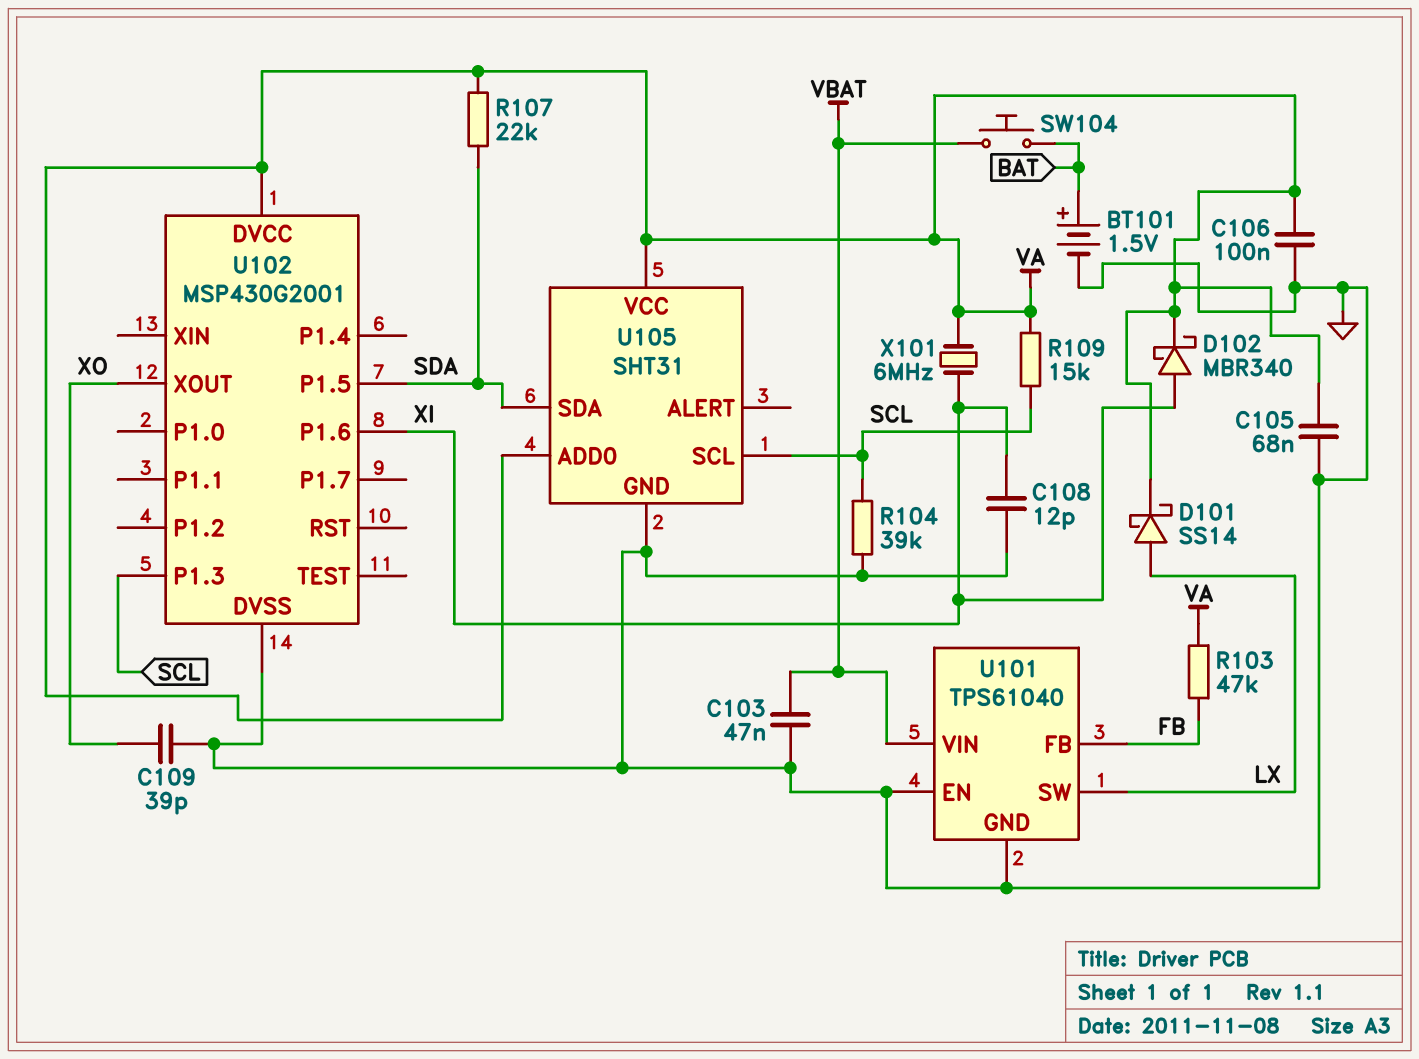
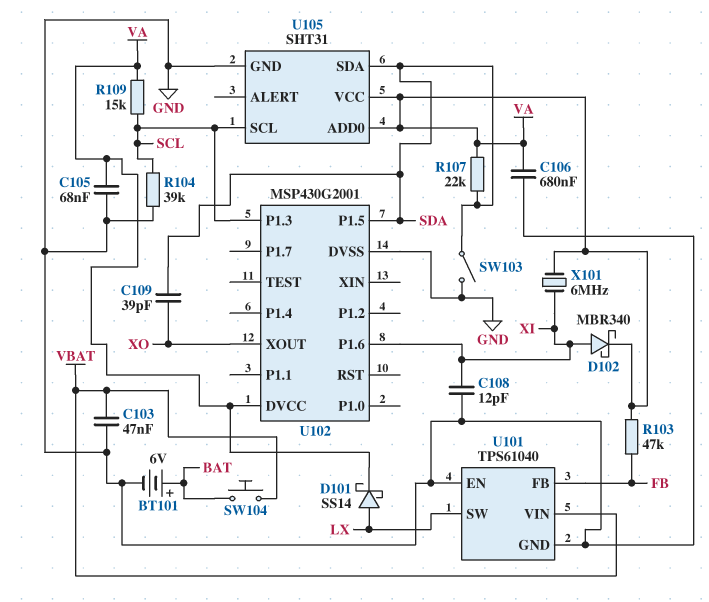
BT101: 1.5V (plus BAT, minus GND) -> 6V (plus BAT, minus GND)
C106: 100nF (GND, VA) -> 680nF (GND, VA)
C109: 39pF (GND, XO) -> 39pF (SDA, XO)
SW103: none -> switch (GND, SDA)

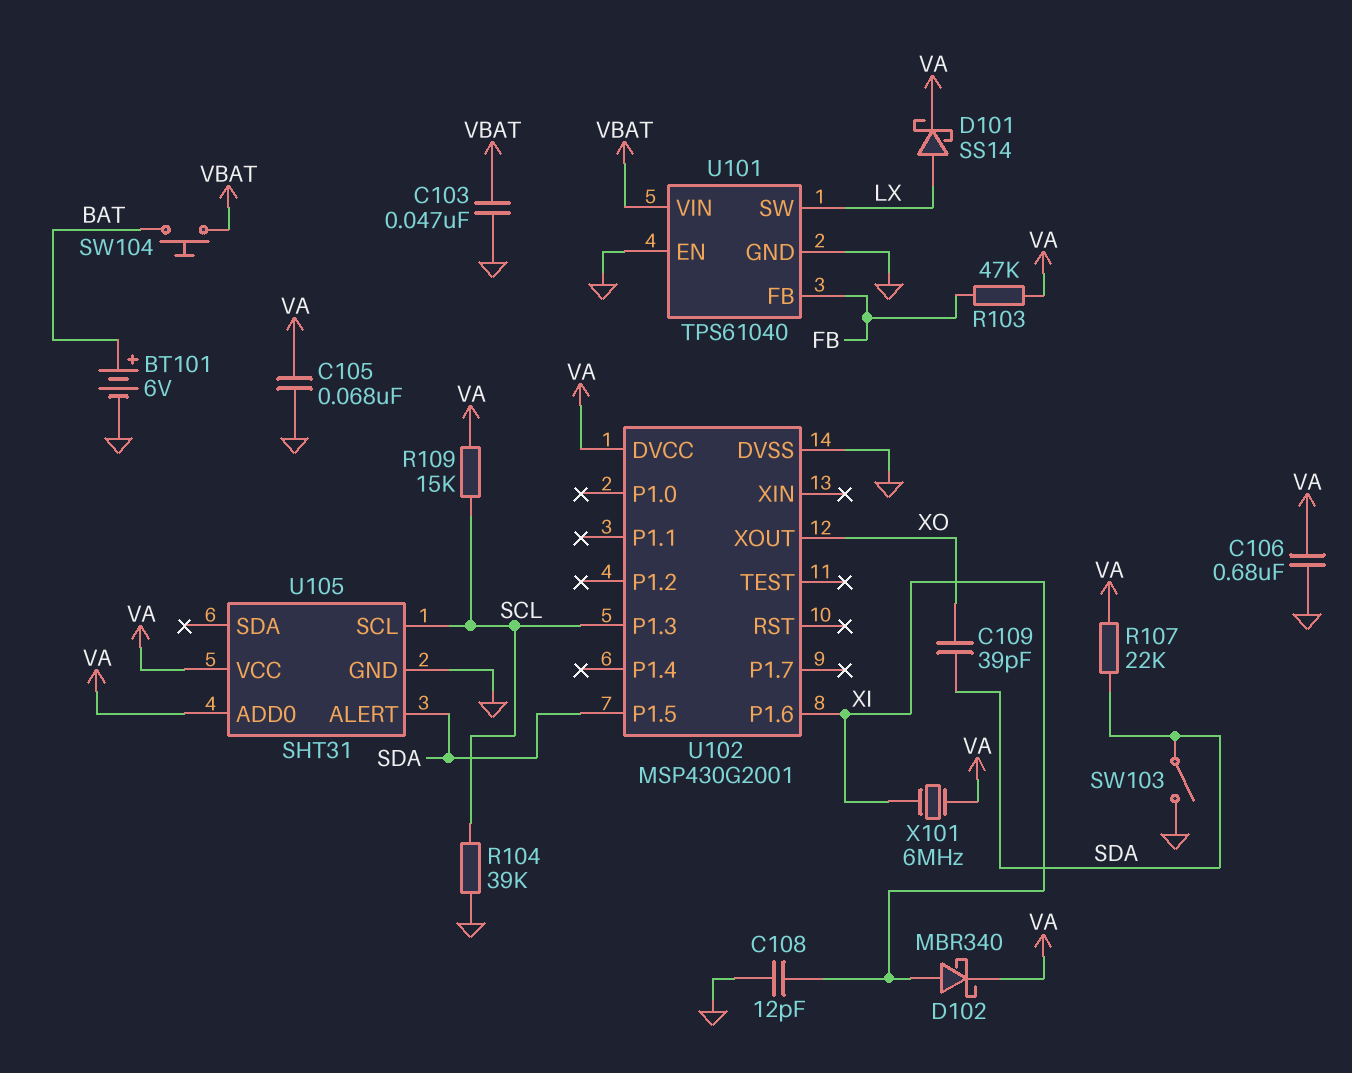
U105 pin ALERT: none -> SDA
U105 pin SDA: SDA -> none

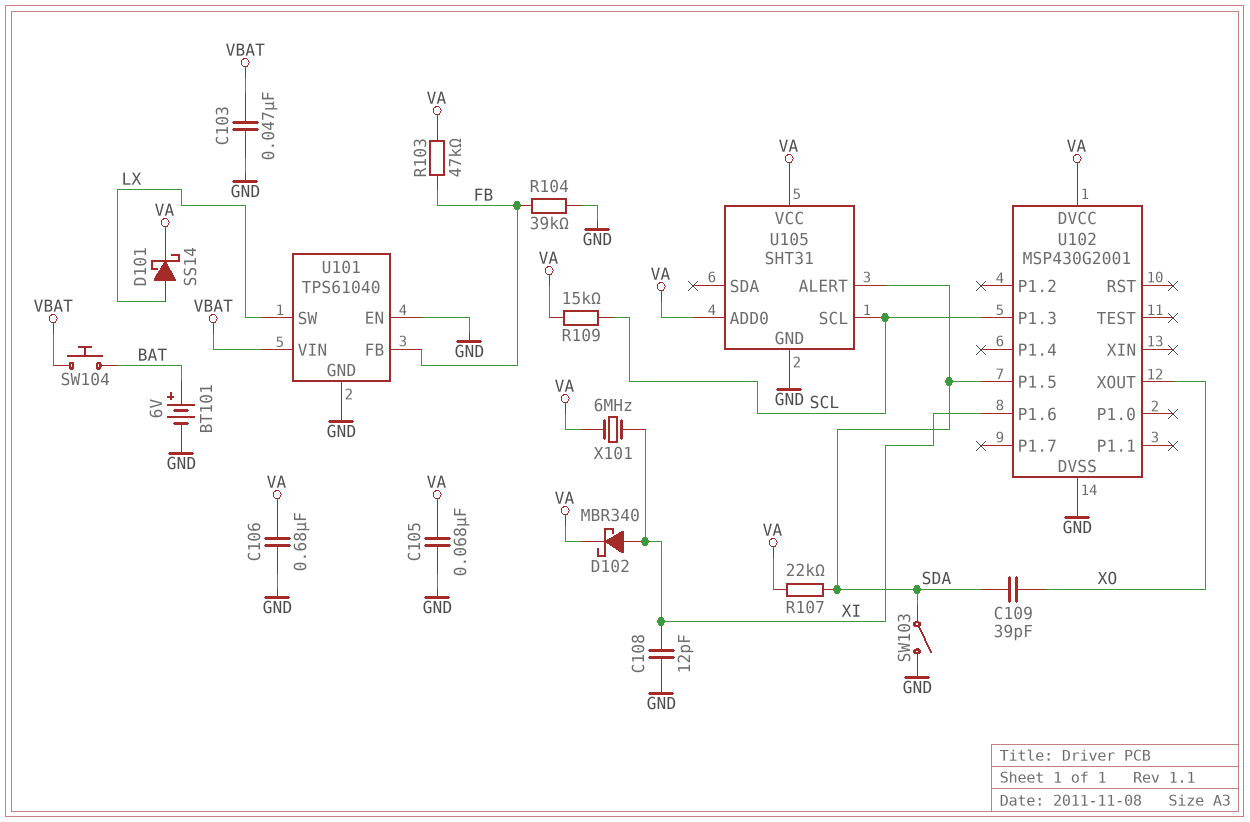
R104: 39k (GND, SCL) -> 39k (FB, GND)

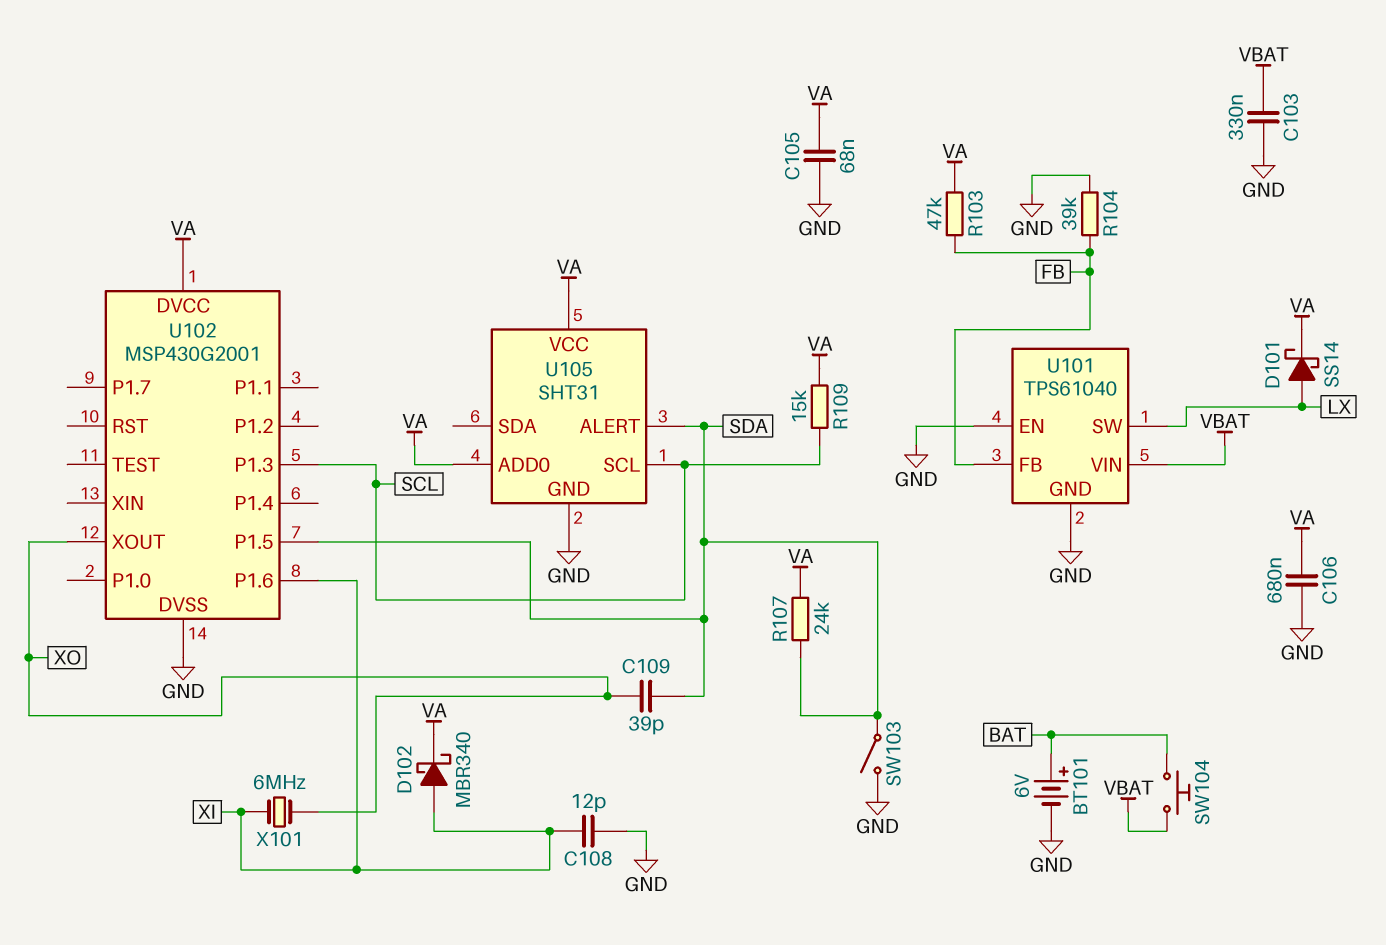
C103: 47nF (GND, VBAT) -> 330nF (GND, VBAT)
R107: 22k (SDA, VA) -> 24k (SDA, VA)
X101: 6MHz (VA, XI) -> 6MHz (XI, XO)

